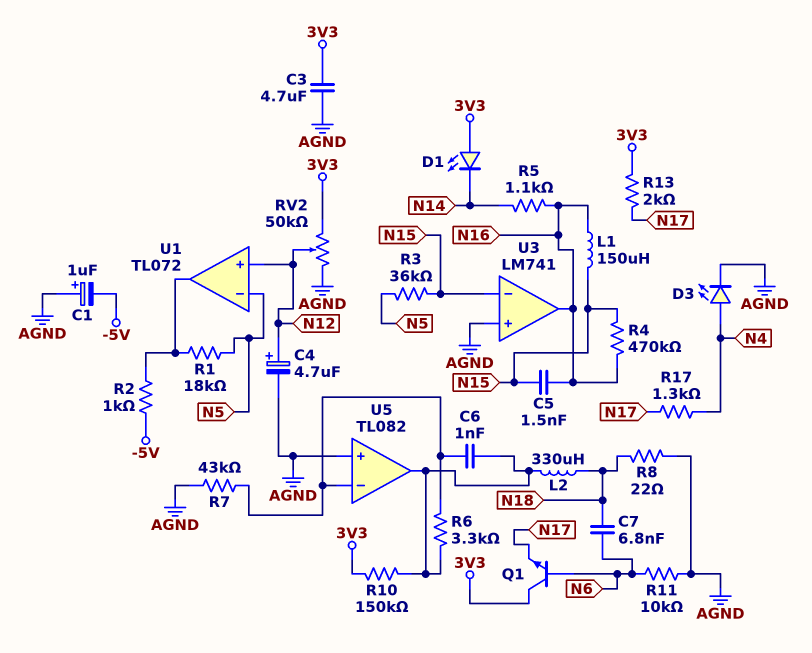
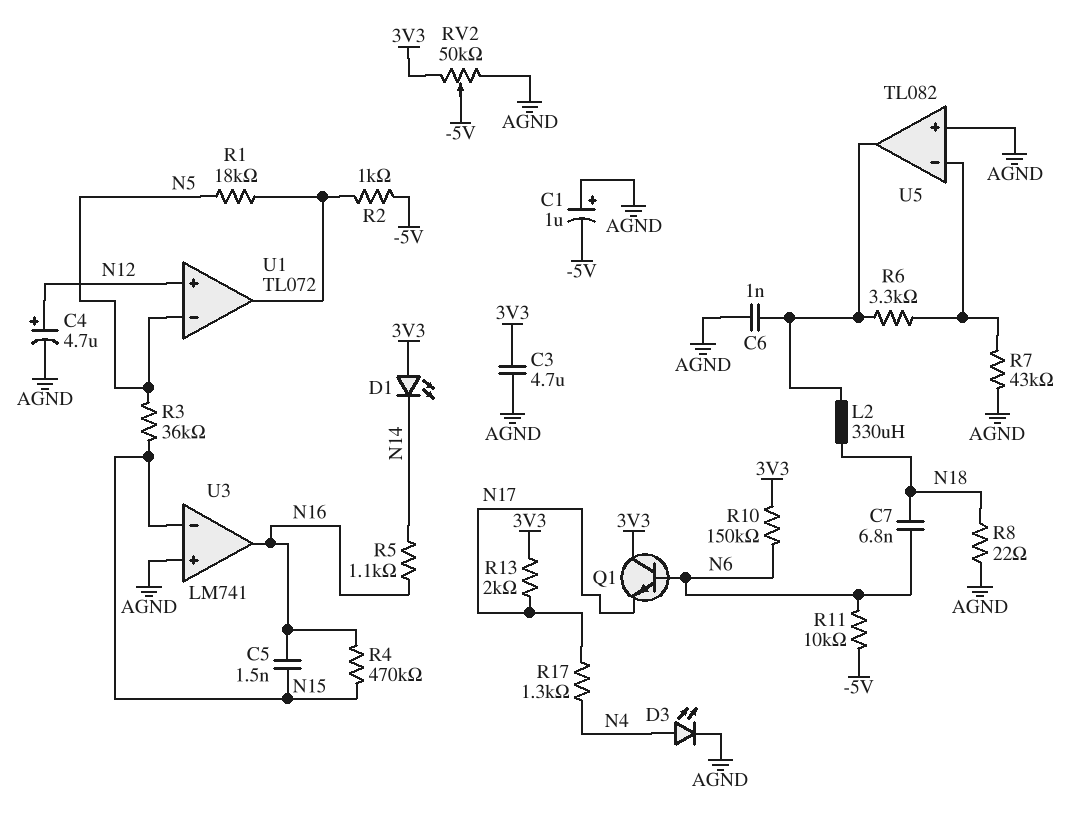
C6: 1nF (U5/in-, U5/out) -> 1nF (AGND, U5/out)
L1: 150uH (N15, N16) -> none
R10: 150k (3V3, U5/out) -> 150k (3V3, N6)
R11: 10k (AGND, N6) -> 10k (-5V, N6)
RV2: 50k (3V3, AGND, wiper N12) -> 50k (3V3, AGND, wiper -5V)

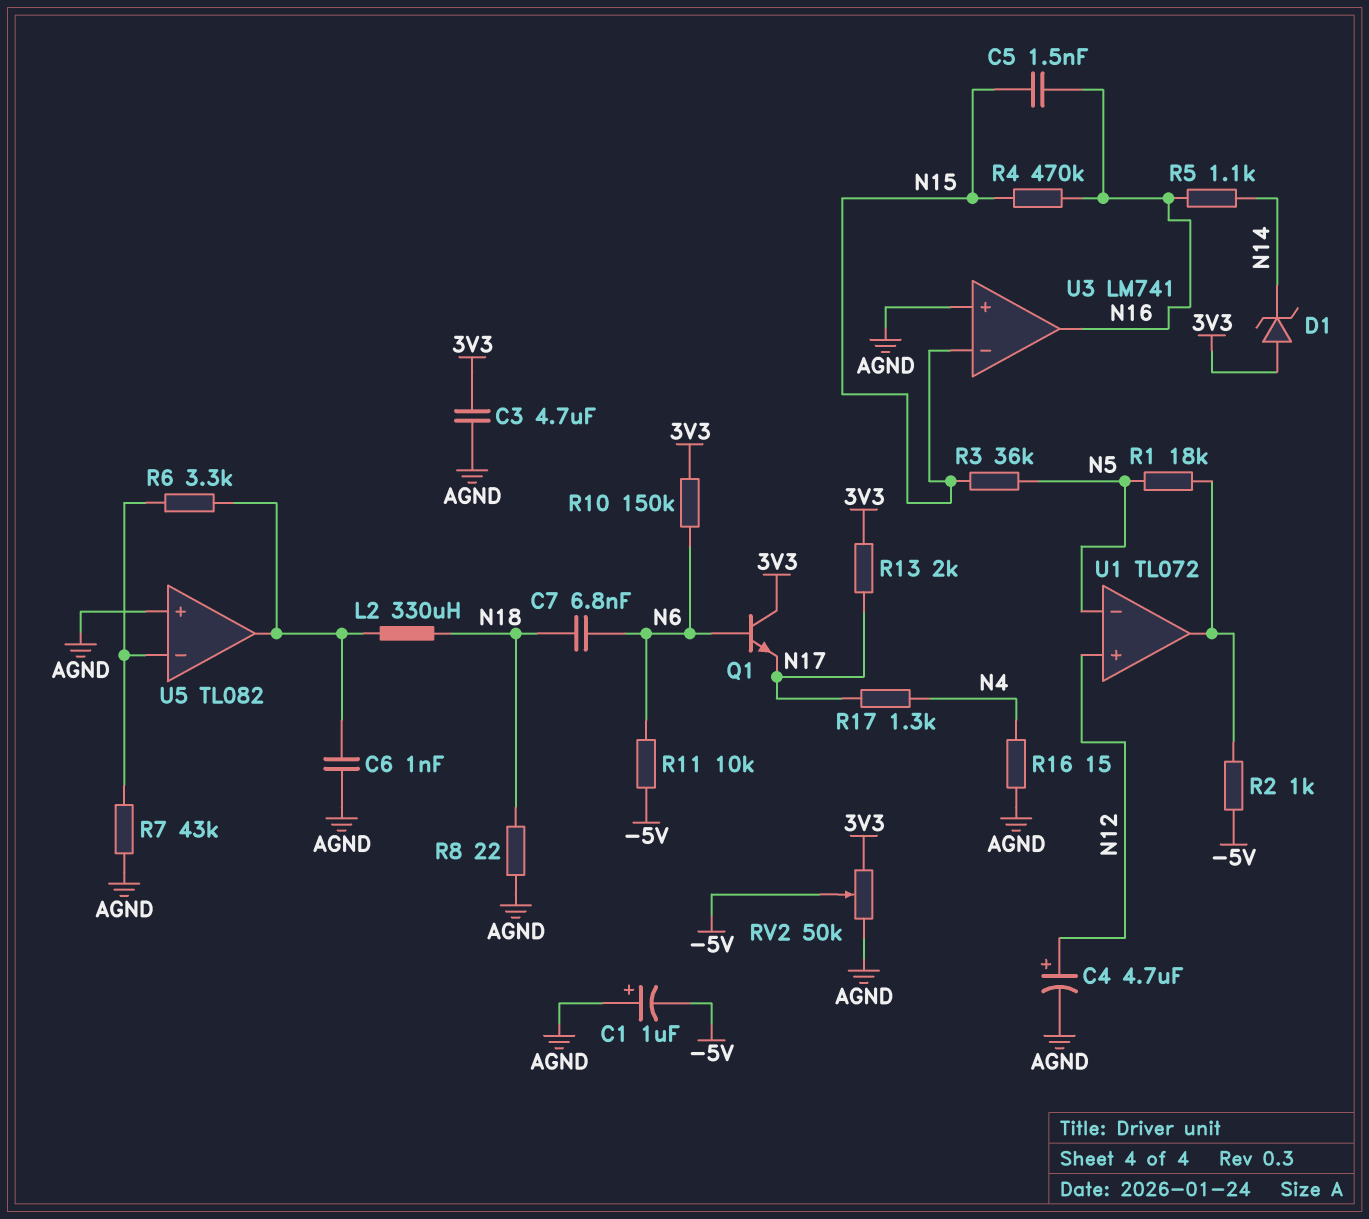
D1: LED (A 3V3, K N14) -> zener (A 3V3, K N14)
D3: LED (A N4, K AGND) -> none
R16: none -> 15 (AGND, N4)

